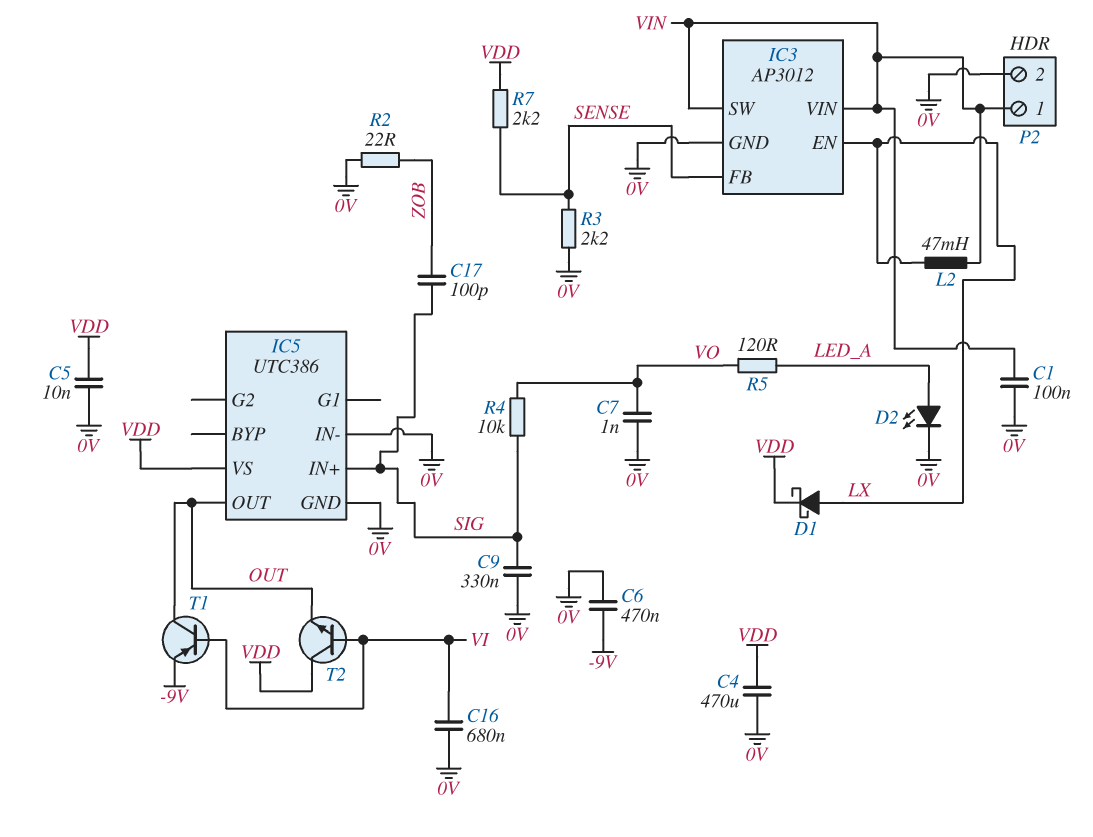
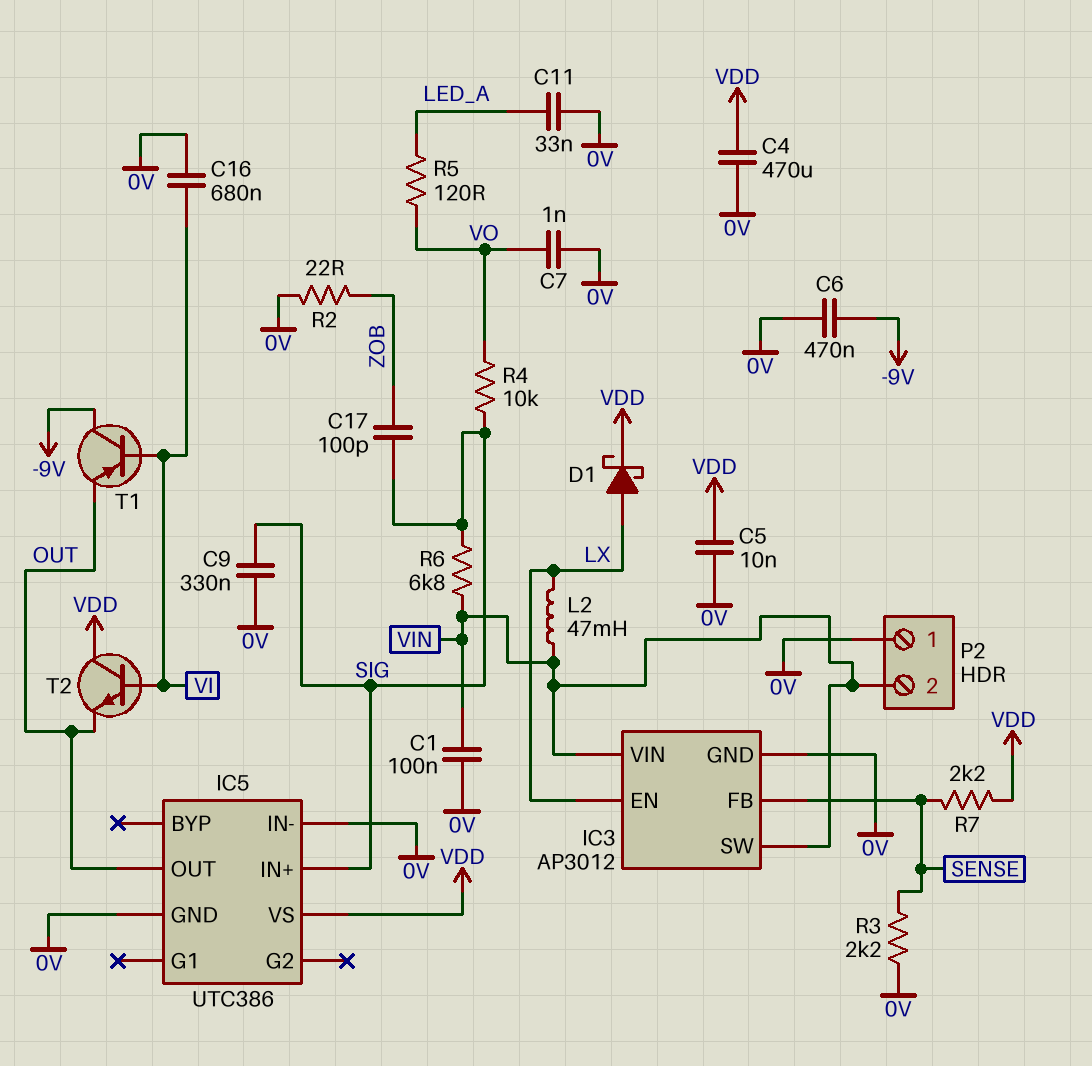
C11: none -> 33nF (0V, LED_A)
D2: LED (A LED_A, K 0V) -> none
P2 pin 1: VIN -> 0V
P2 pin 2: 0V -> VIN
R6: none -> 6.8k (SIG, VIN)
T1: PNP (B VI, C OUT, E -9V) -> PNP (B VI, C -9V, E OUT)

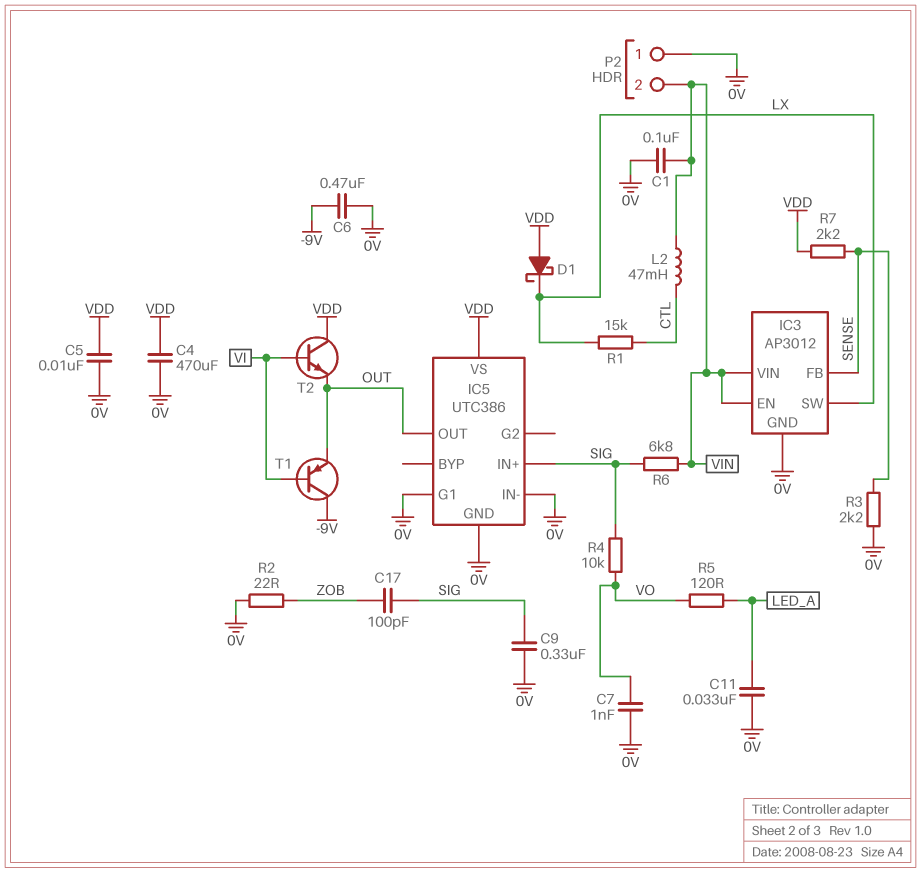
C16: 680nF (0V, VI) -> none
D1: schottky (A LX, K VDD) -> schottky (A VDD, K LX)
IC3 pin EN: LX -> VIN
IC3 pin SW: VIN -> LX
IC5 pin G1: none -> 0V
L2: 47mH (LX, VIN) -> 47mH (CTL, VIN)
R1: none -> 15k (CTL, LX)

